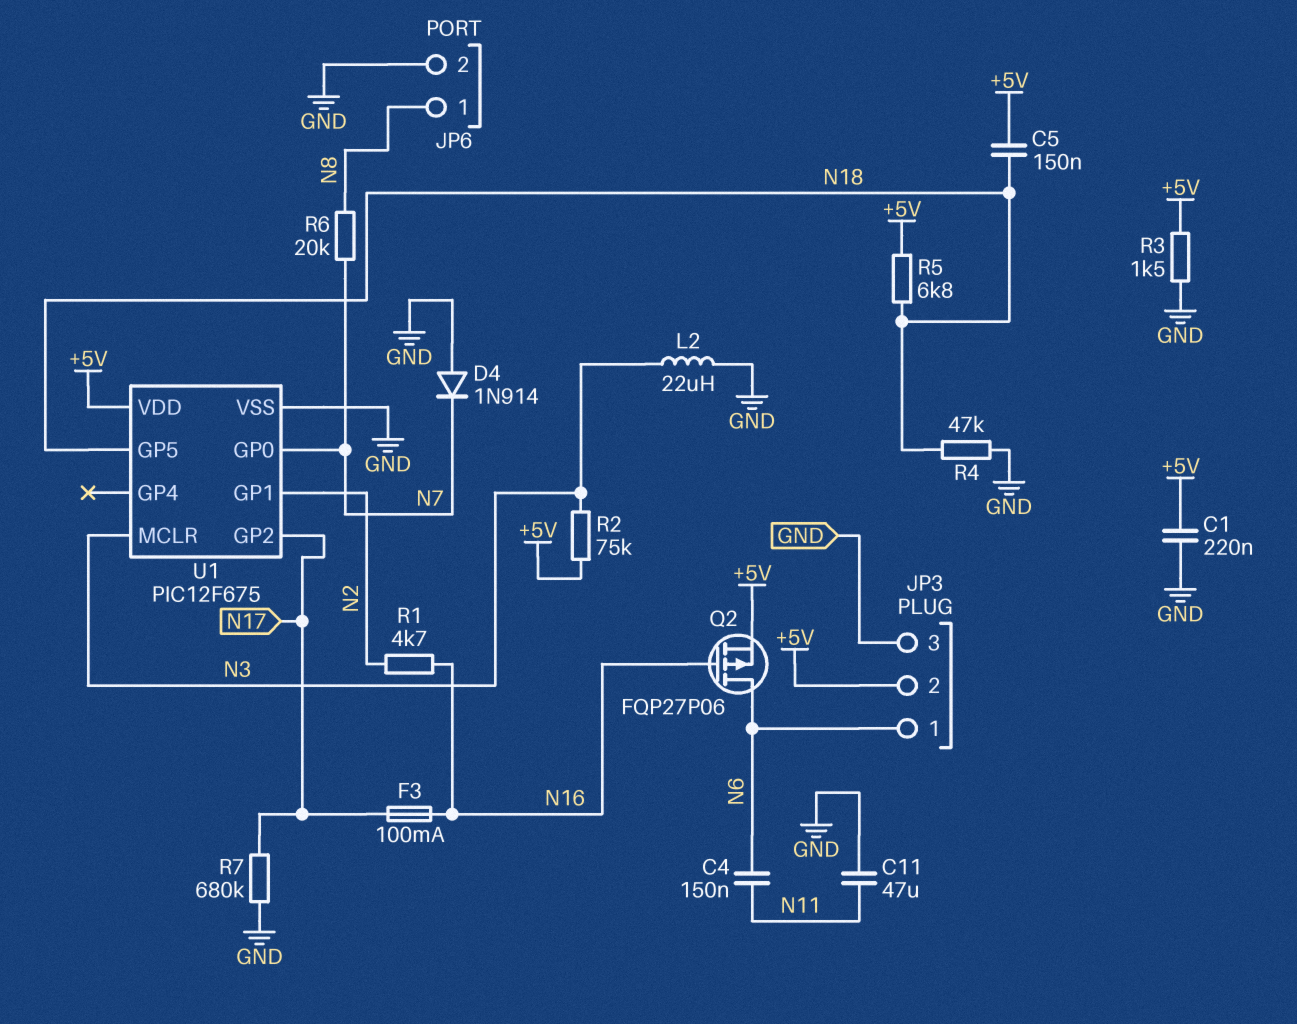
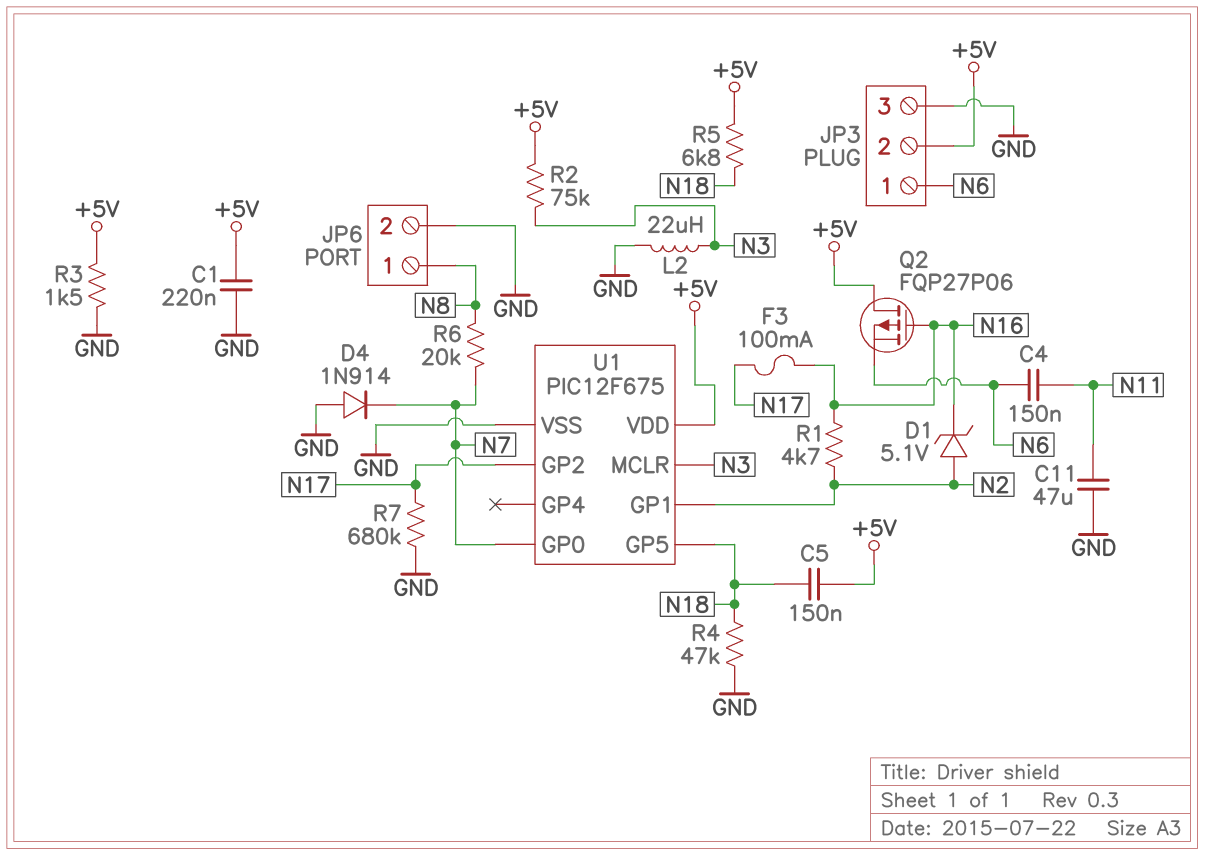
D1: none -> zener 5.1V (A N2, K N16)
Q2: PMOS FQP27P06 (G N16, D N6, S +5V) -> PMOS FQP27P06 (G N16, D +5V, S N6)

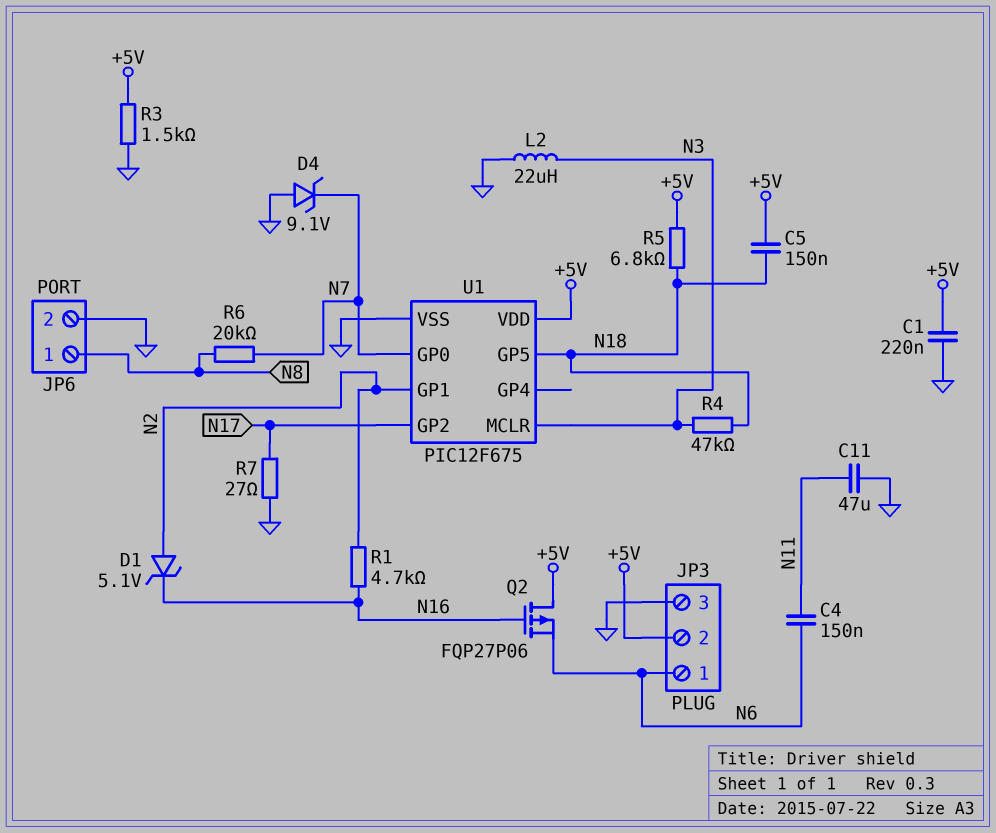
D4: diode 1N914 (A GND, K N7) -> zener 9.1V (A GND, K N7)
F3: 100mA (N16, N17) -> none
R2: 75k (+5V, N3) -> none
R4: 47k (GND, N18) -> 47k (N3, N18)
R7: 680k (GND, N17) -> 27 (GND, N17)

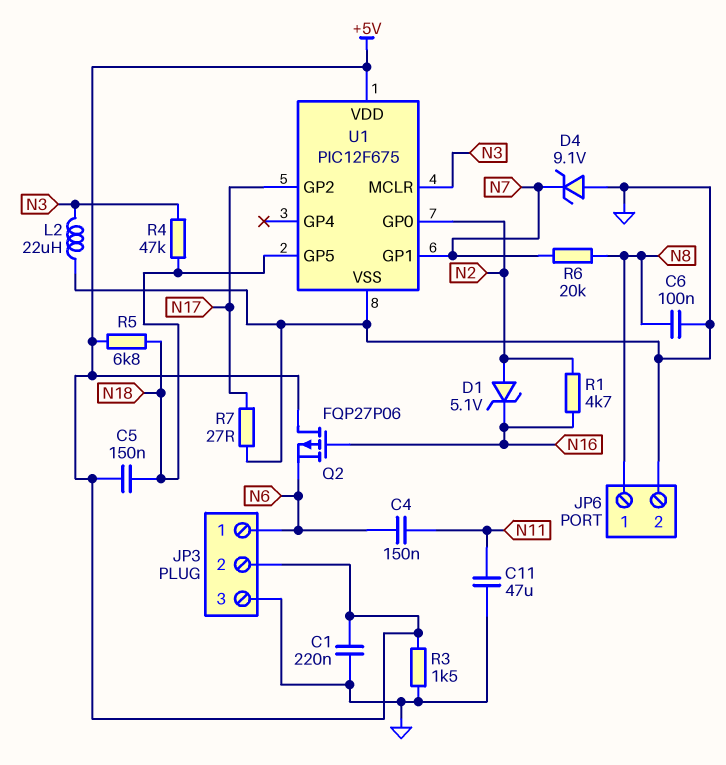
C6: none -> 100nF (GND, N8)
U1 pin GP0: N7 -> N2
U1 pin GP1: N2 -> N7

